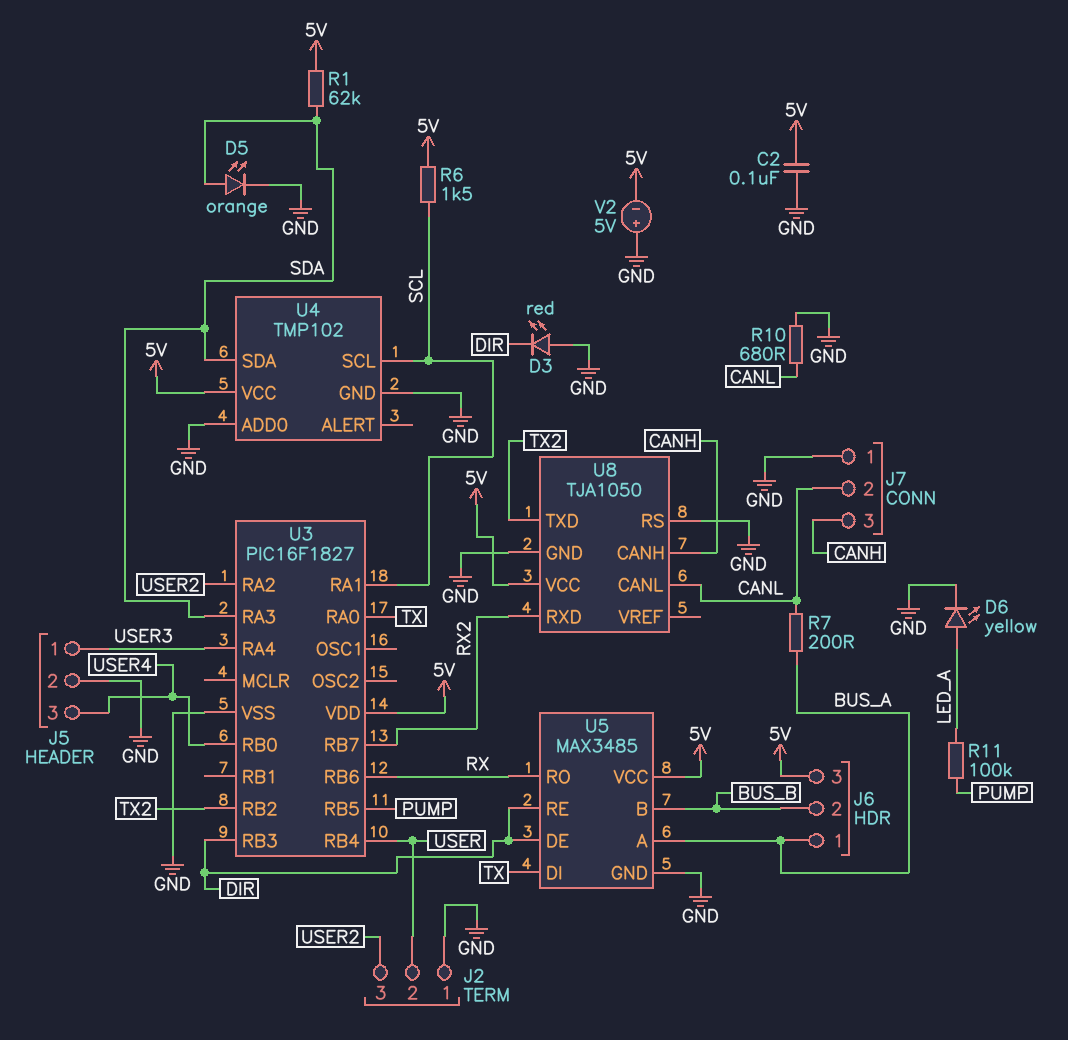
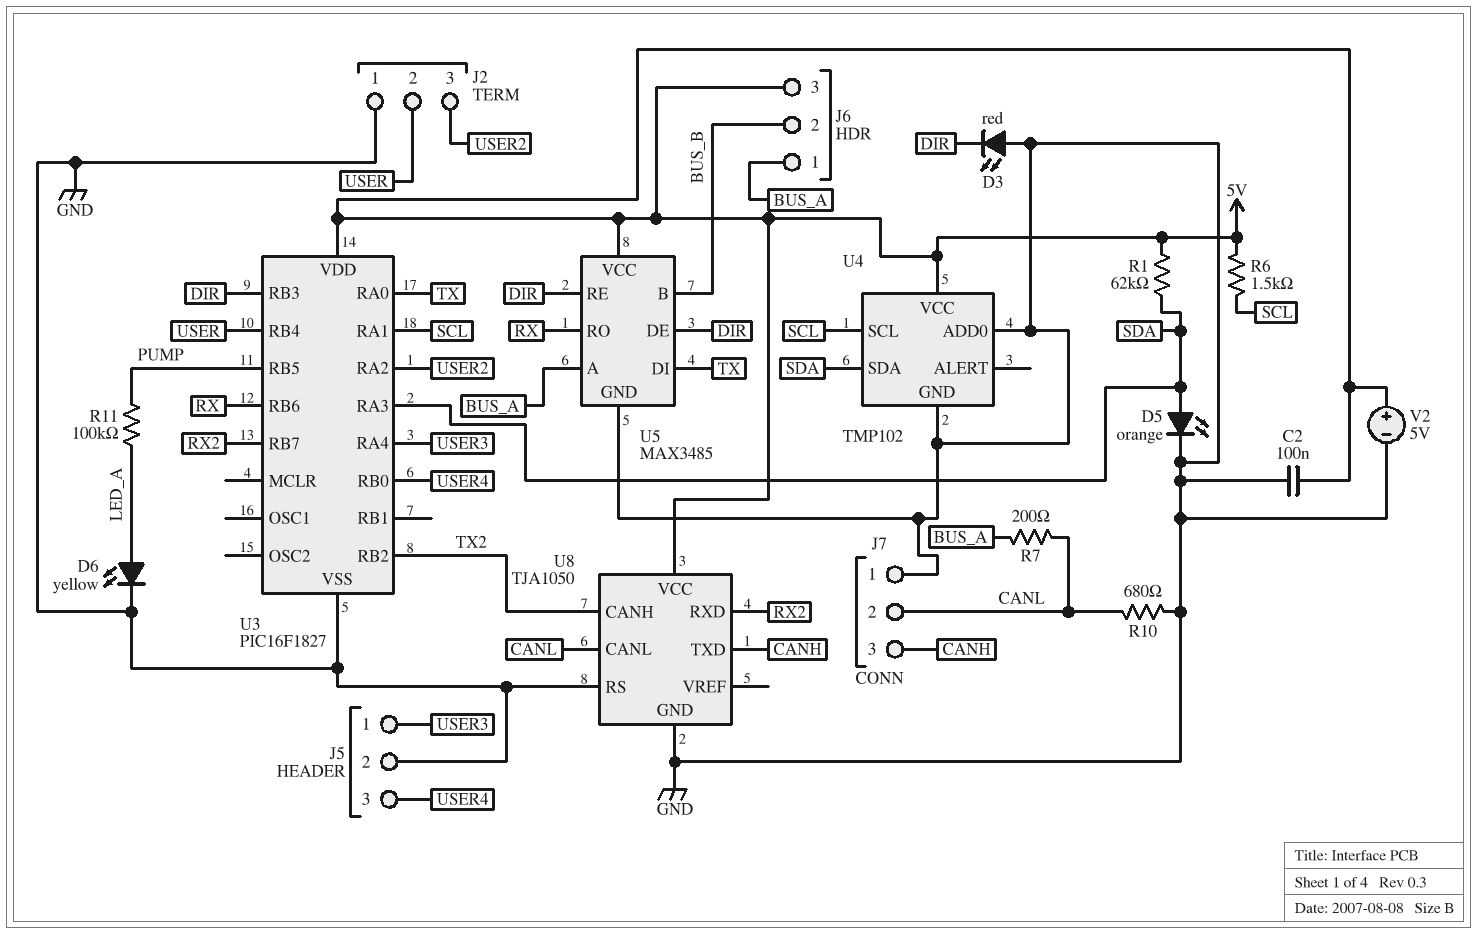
U8 pin CANH: CANH -> TX2
U8 pin TXD: TX2 -> CANH
V2: 5V (plus GND, minus 5V) -> 5V (plus 5V, minus GND)

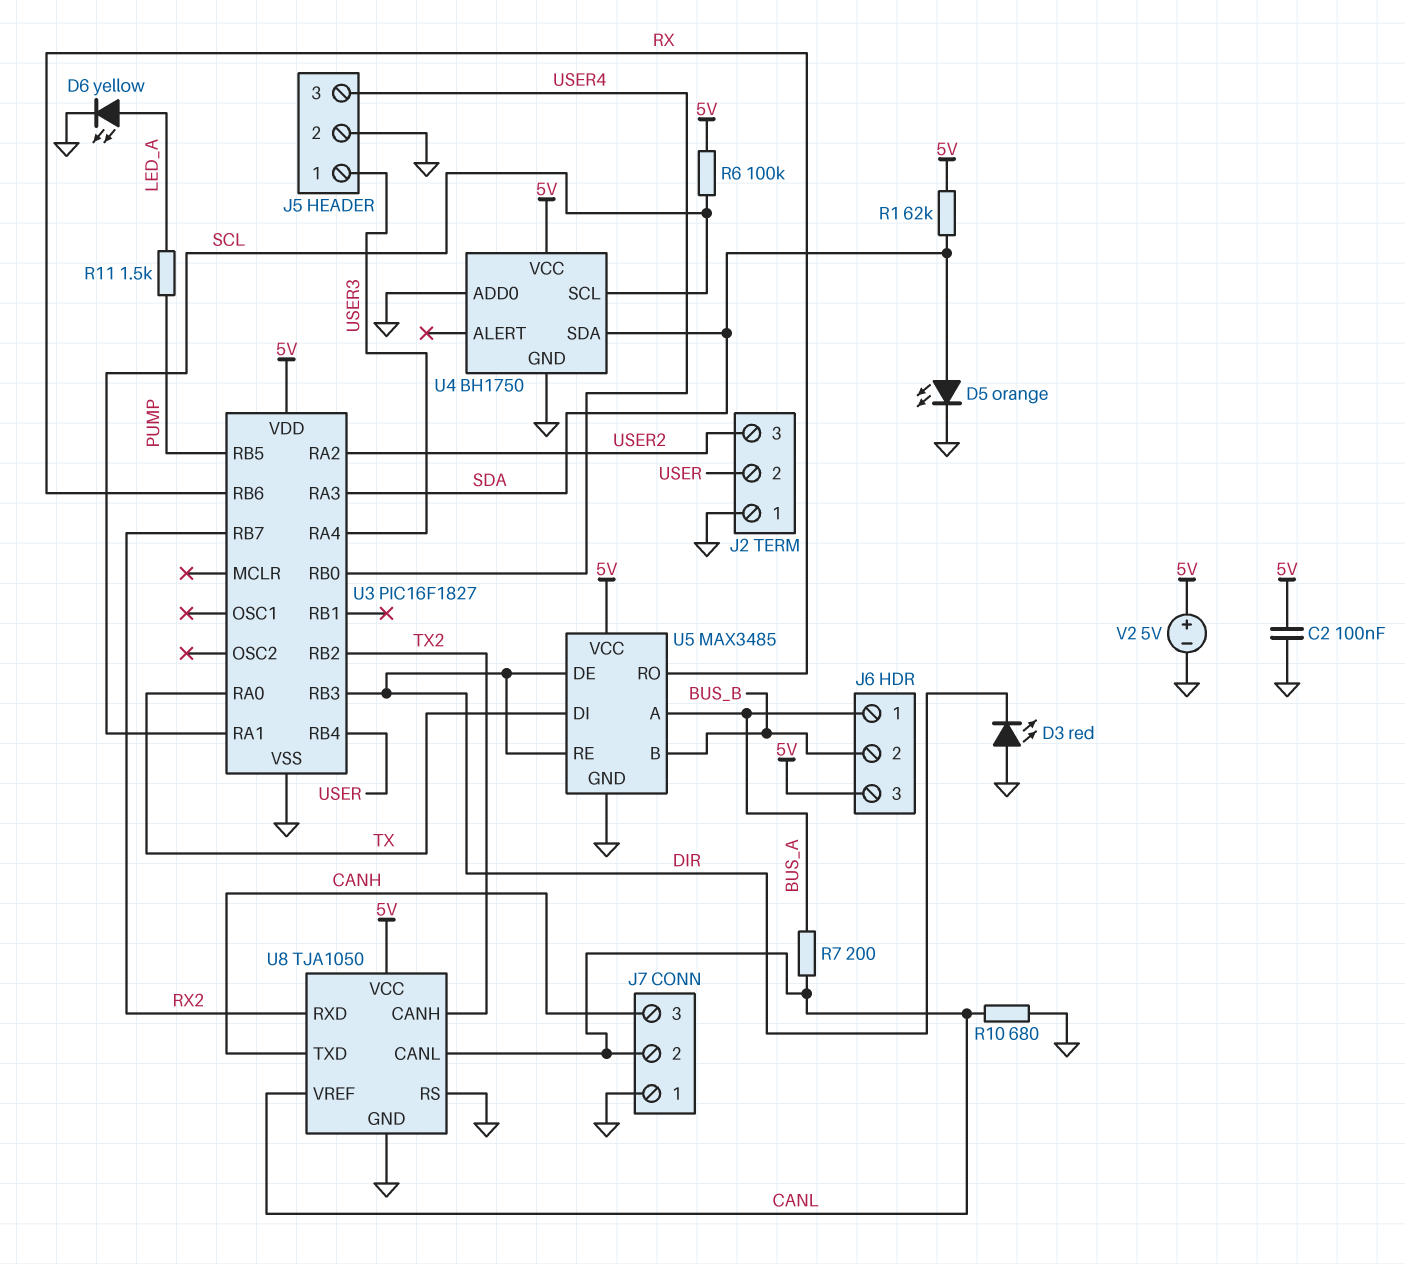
R6: 1.5k (5V, SCL) -> 100k (5V, SCL)
R11: 100k (LED_A, PUMP) -> 1.5k (LED_A, PUMP)
U4: TMP102 -> BH1750
U8 pin VREF: none -> CANL

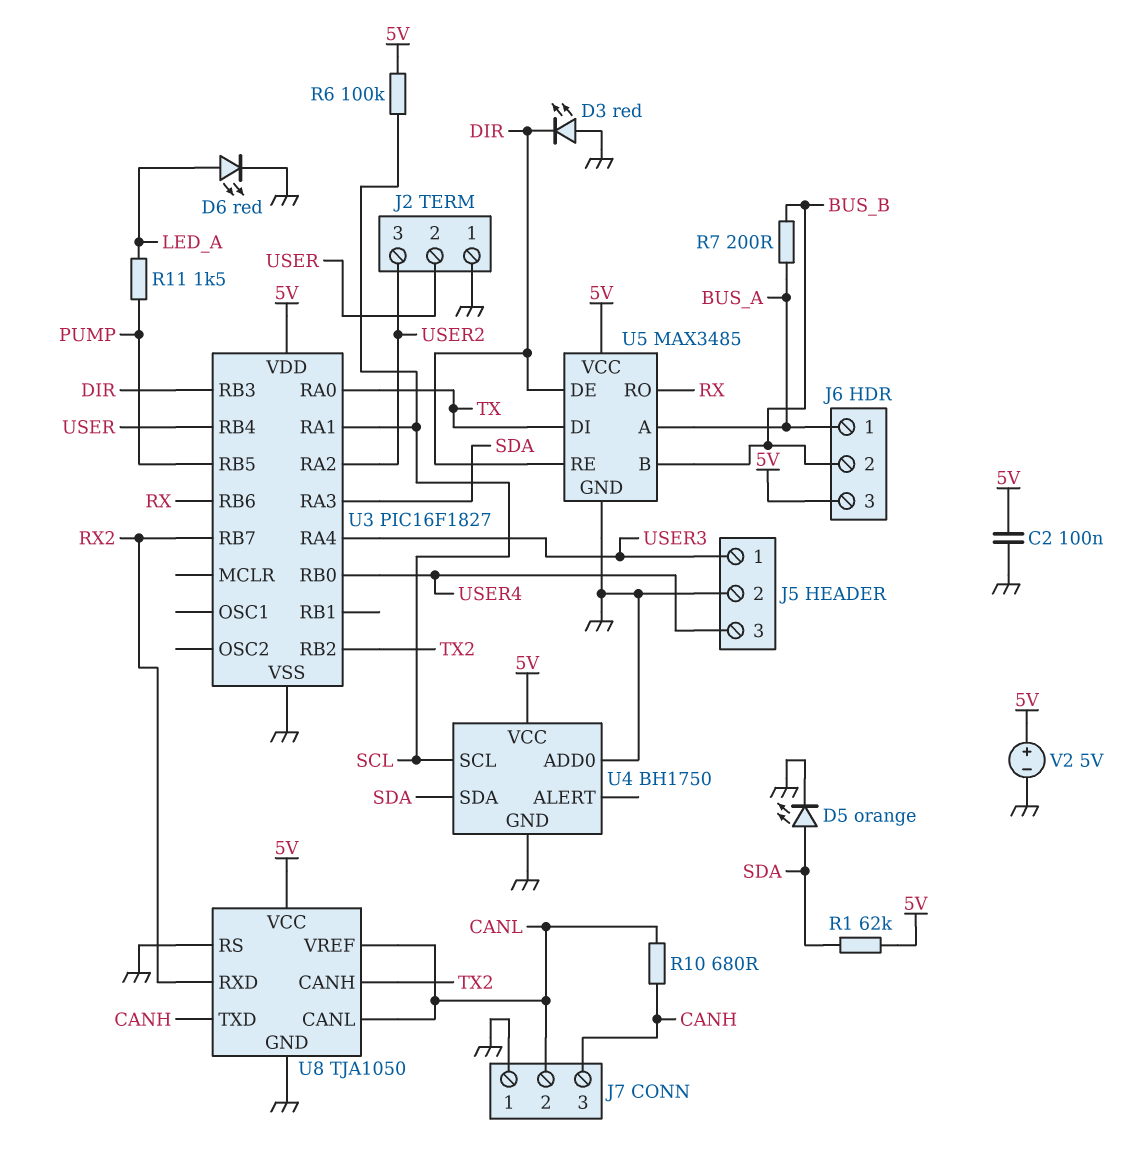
D6: LED yellow (A LED_A, K GND) -> LED red (A LED_A, K GND)
R7: 200 (BUS_A, CANL) -> 200 (BUS_A, BUS_B)
R10: 680 (CANL, GND) -> 680 (CANH, CANL)

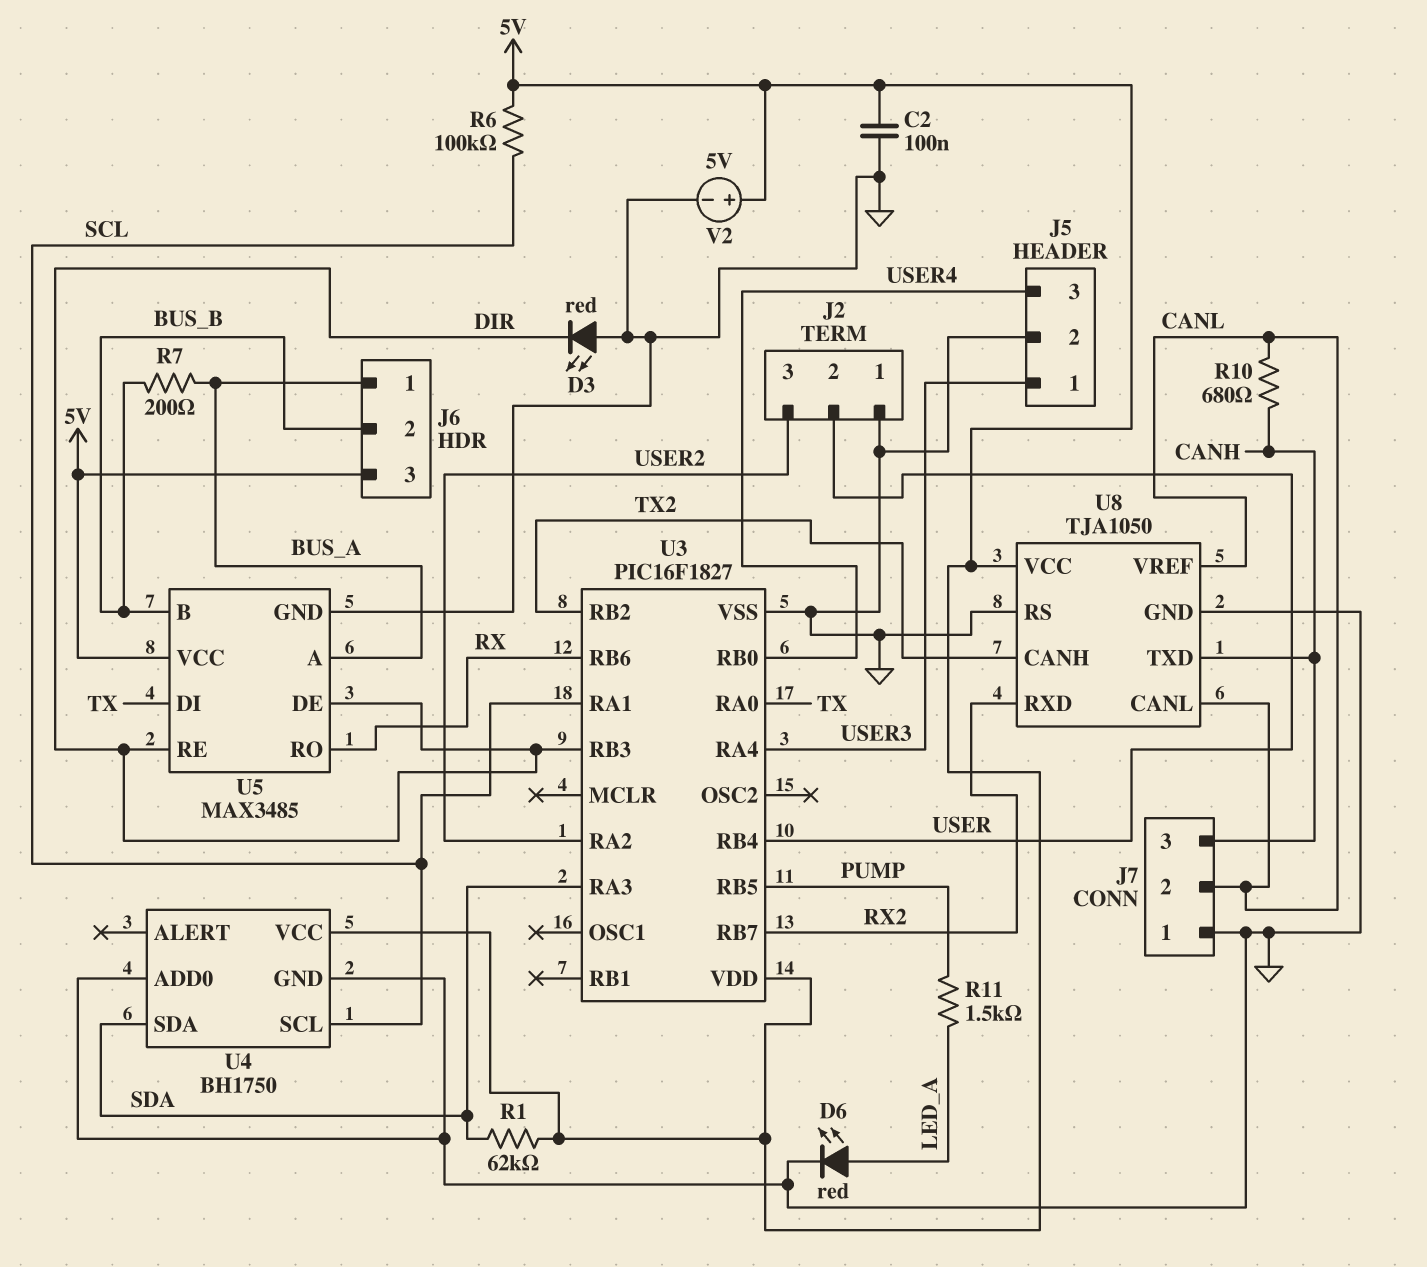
D5: LED orange (A SDA, K GND) -> none

